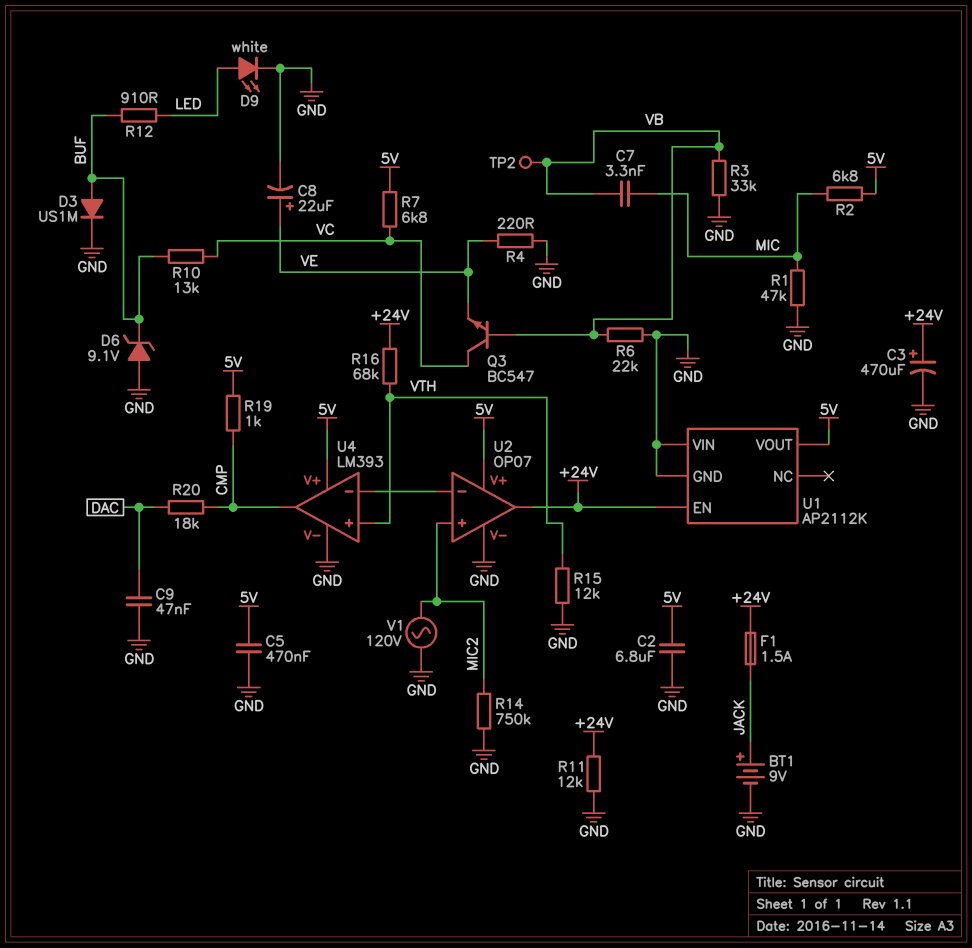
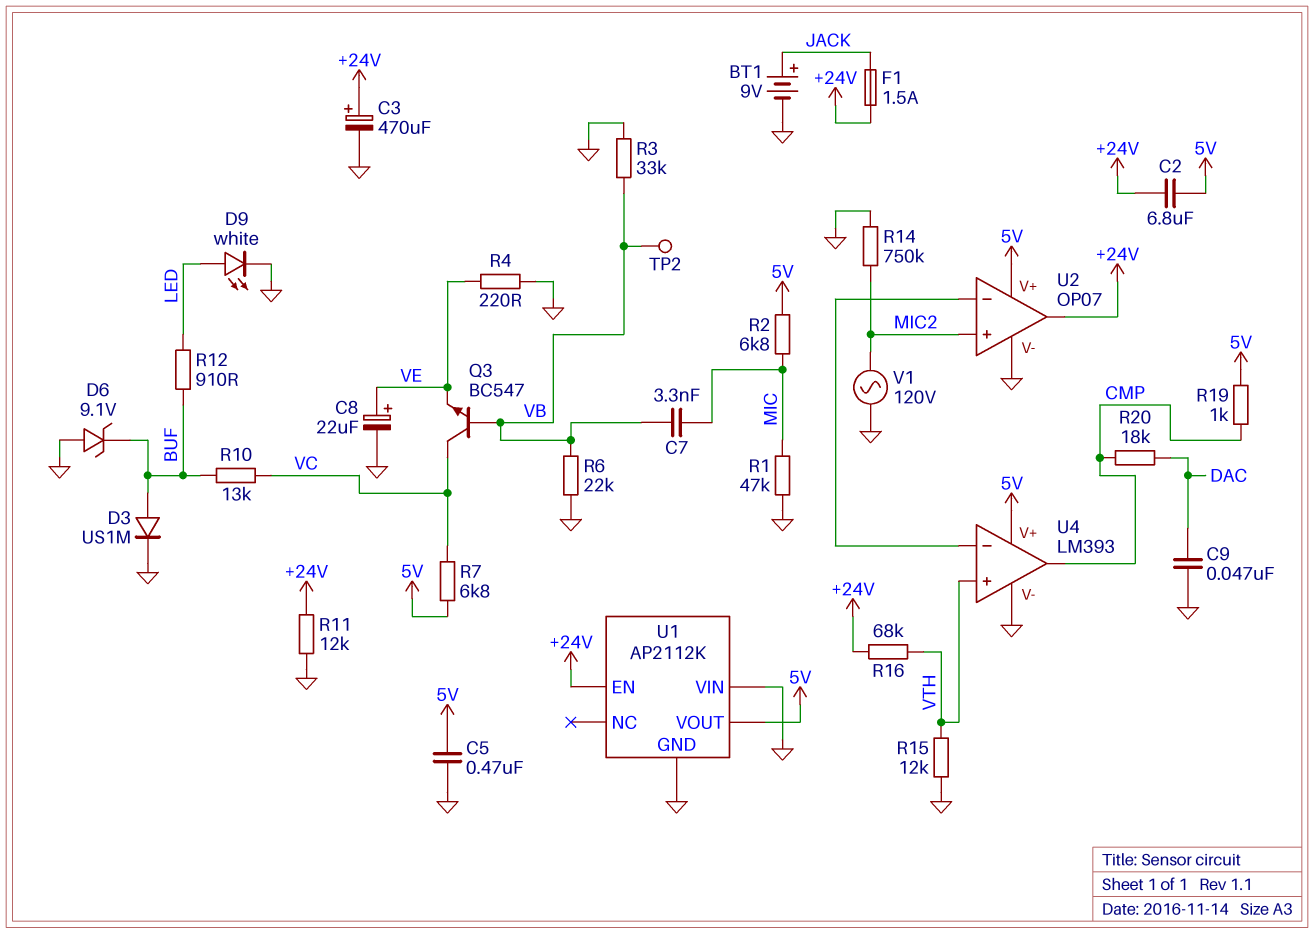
C2: 6.8uF (5V, GND) -> 6.8uF (+24V, 5V)

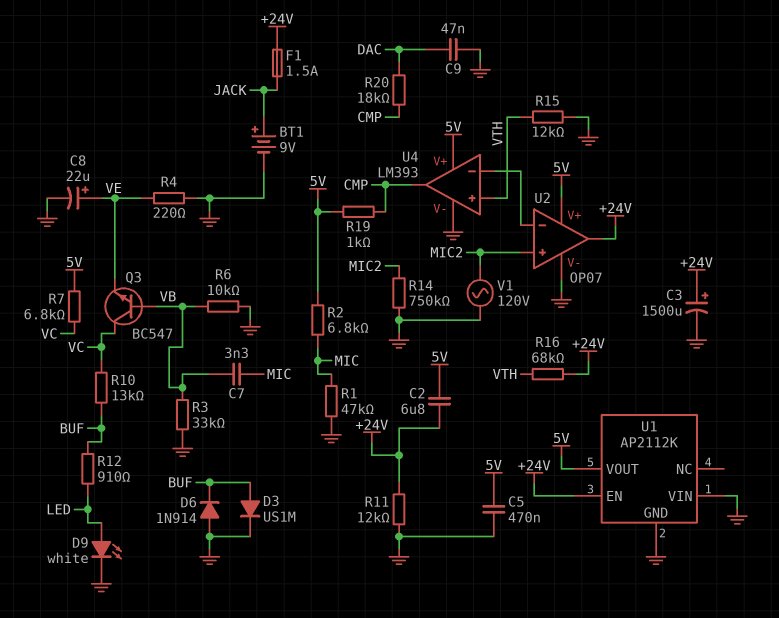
C3: 470uF (plus +24V, minus GND) -> 1500uF (plus +24V, minus GND)
D6: zener 9.1V (A GND, K BUF) -> diode 1N914 (A GND, K BUF)
R6: 22k (GND, VB) -> 10k (GND, VB)
TP2: test point (VB) -> none

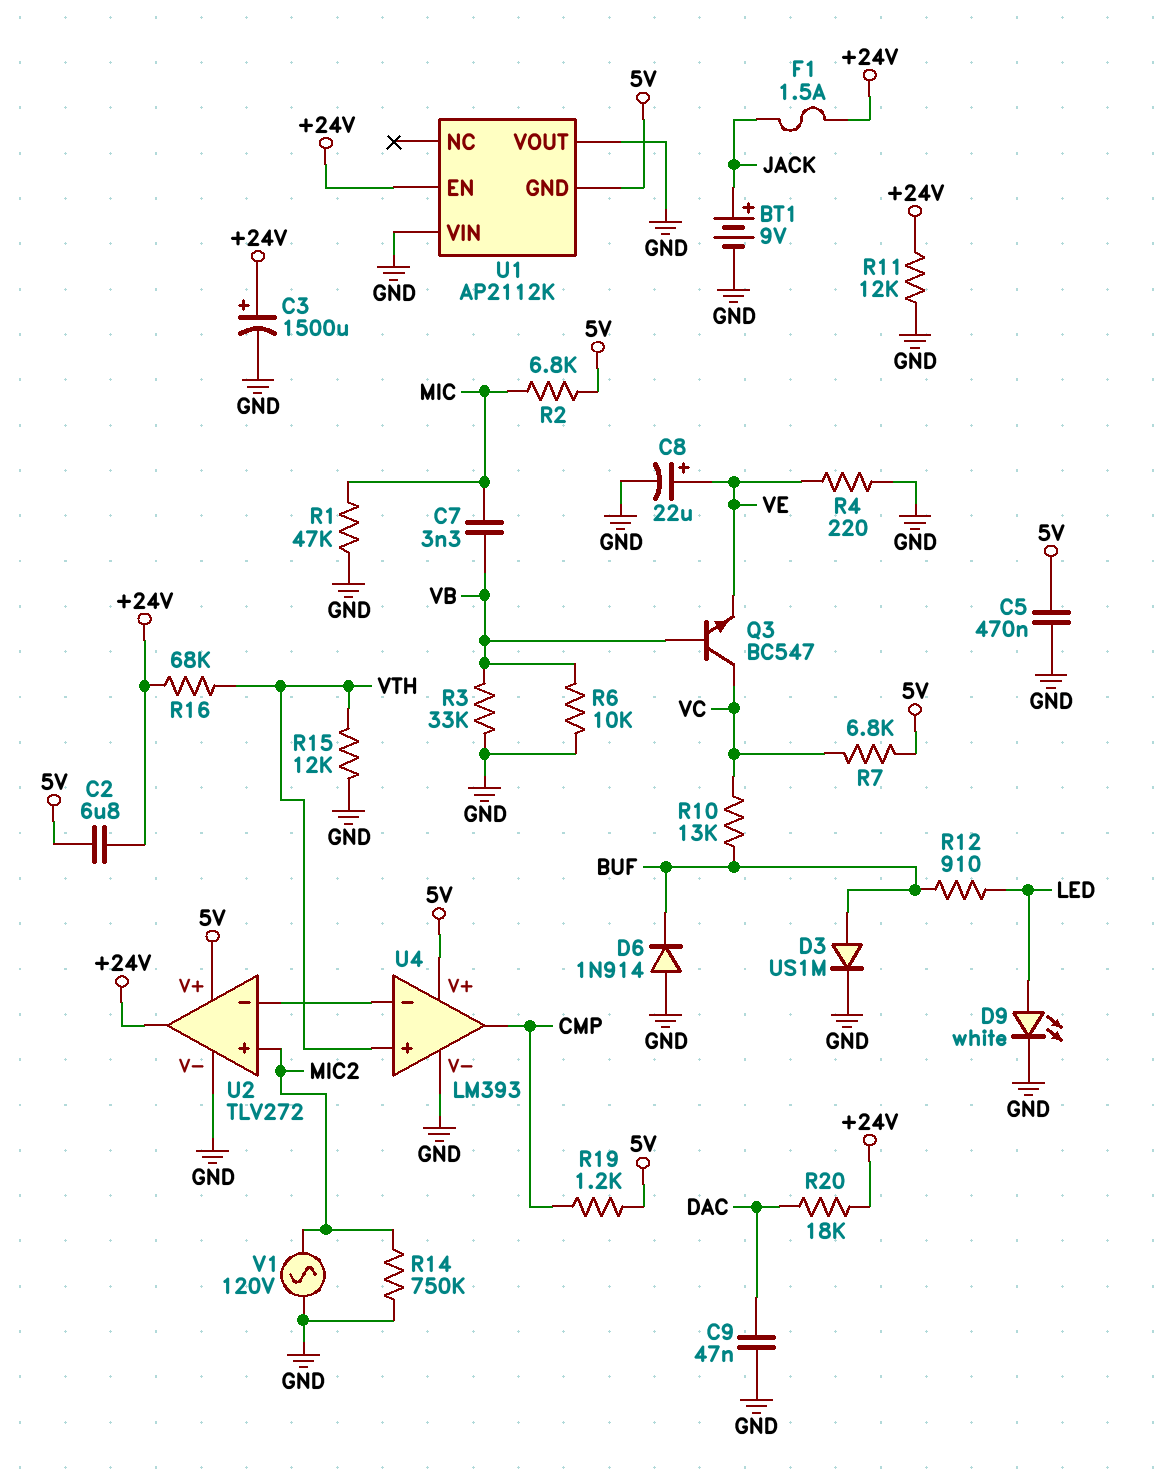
R19: 1k (5V, CMP) -> 1.2k (5V, CMP)
R20: 18k (CMP, DAC) -> 18k (+24V, DAC)
U1 pin GND: GND -> 5V
U1 pin VOUT: 5V -> GND
U2: OP07 -> TLV272

